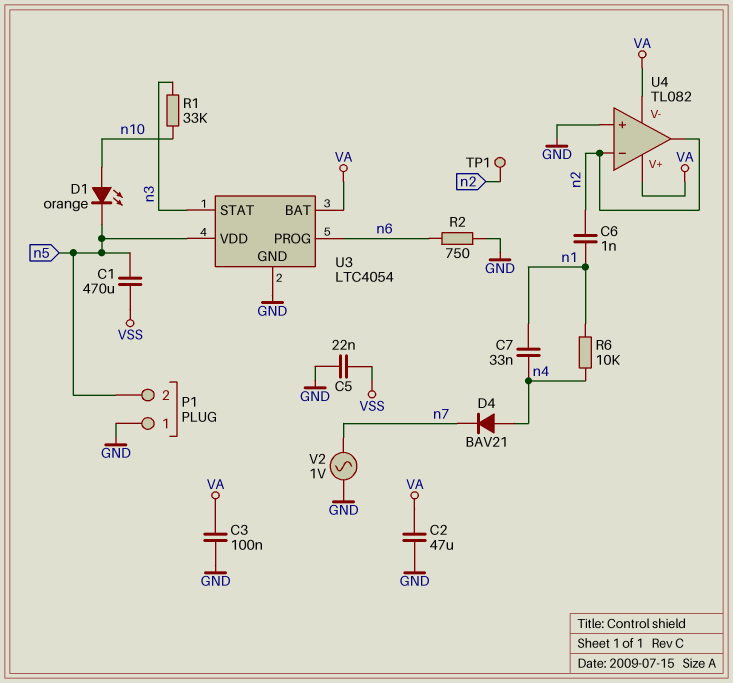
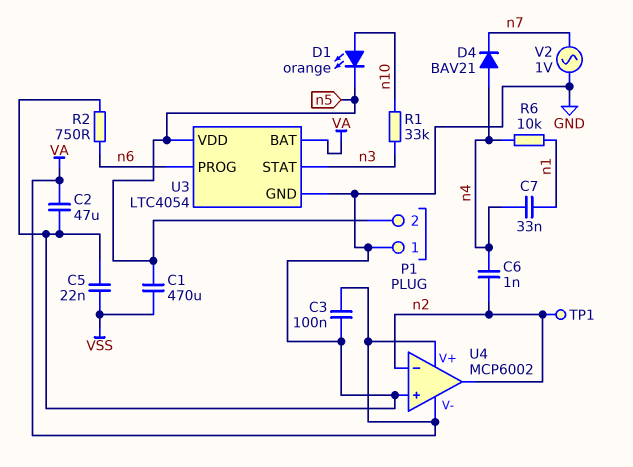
C6: 1nF (n1, n2) -> 1nF (n2, n4)
U4: TL082 -> MCP6002

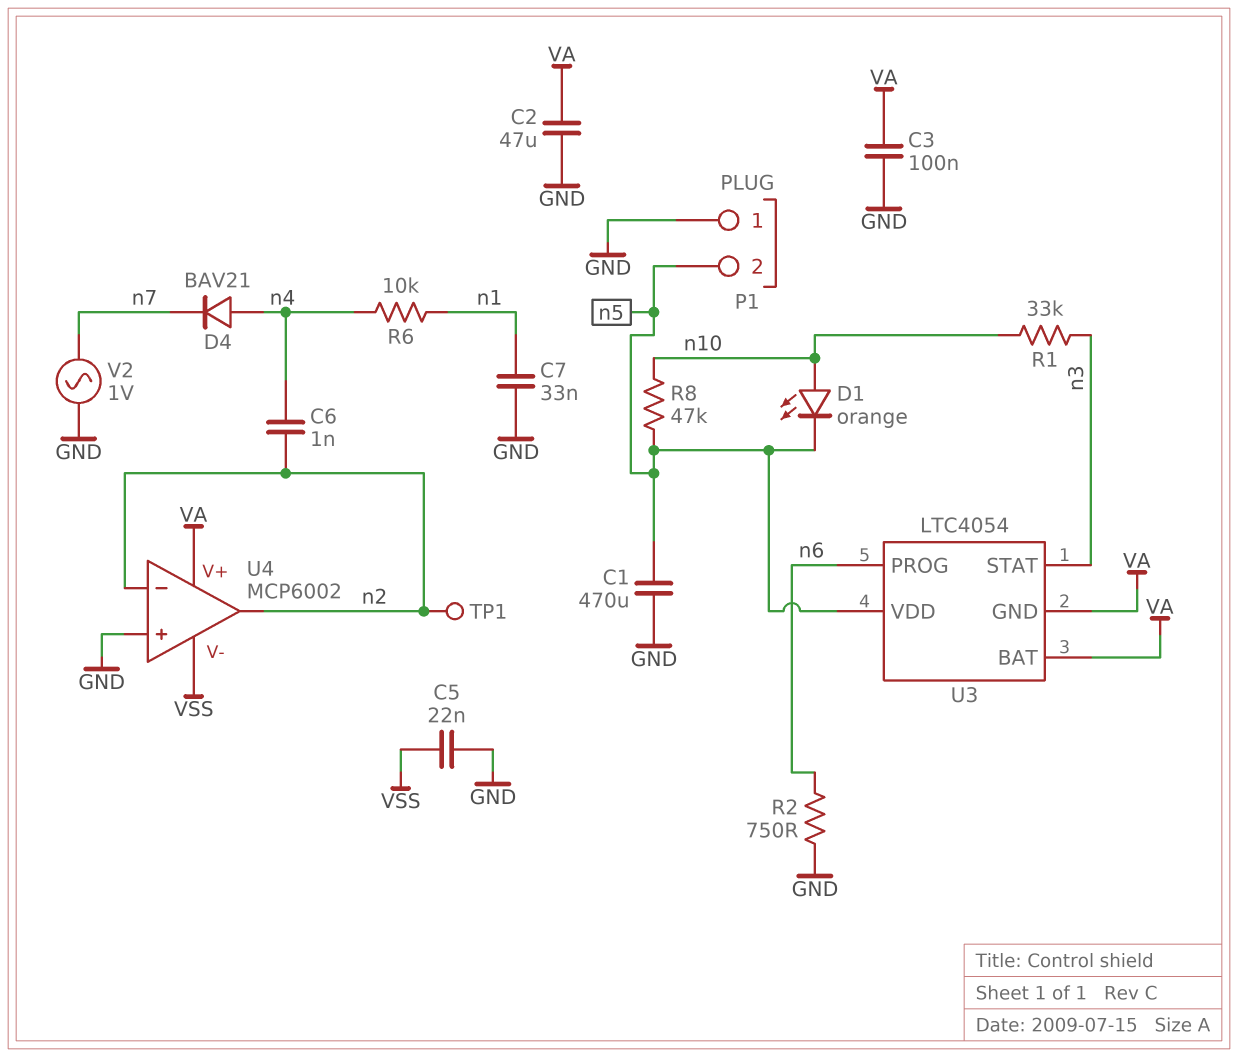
C1: 470uF (VSS, n5) -> 470uF (GND, n5)
C7: 33nF (n1, n4) -> 33nF (GND, n1)
R8: none -> 47k (n5, n10)
U3 pin GND: GND -> VA
U4 pin V-: VA -> VSS

